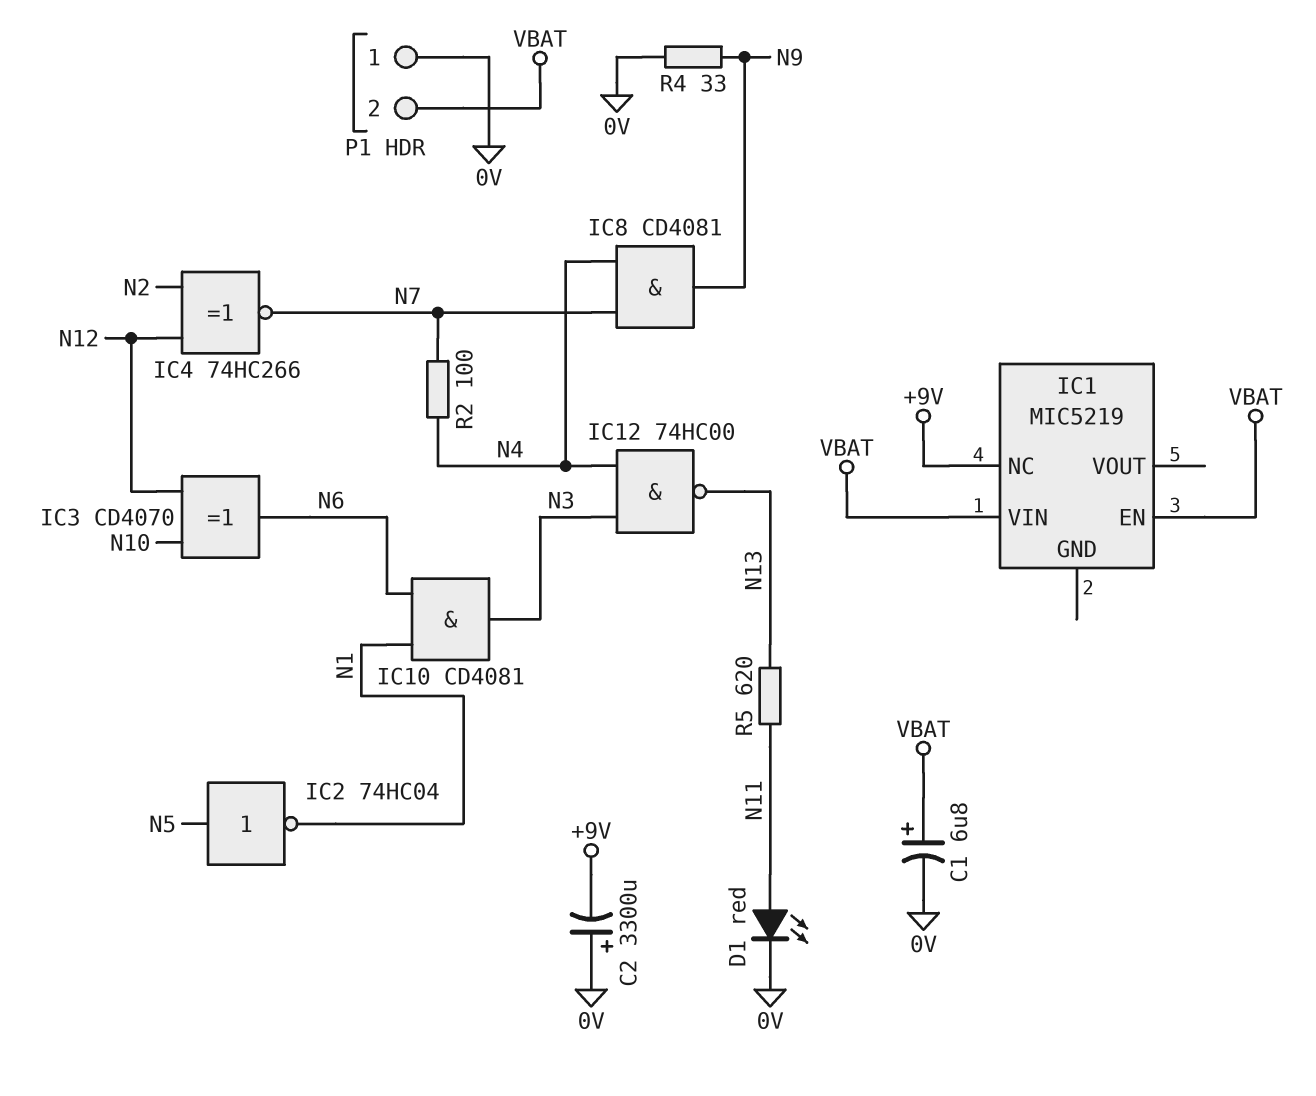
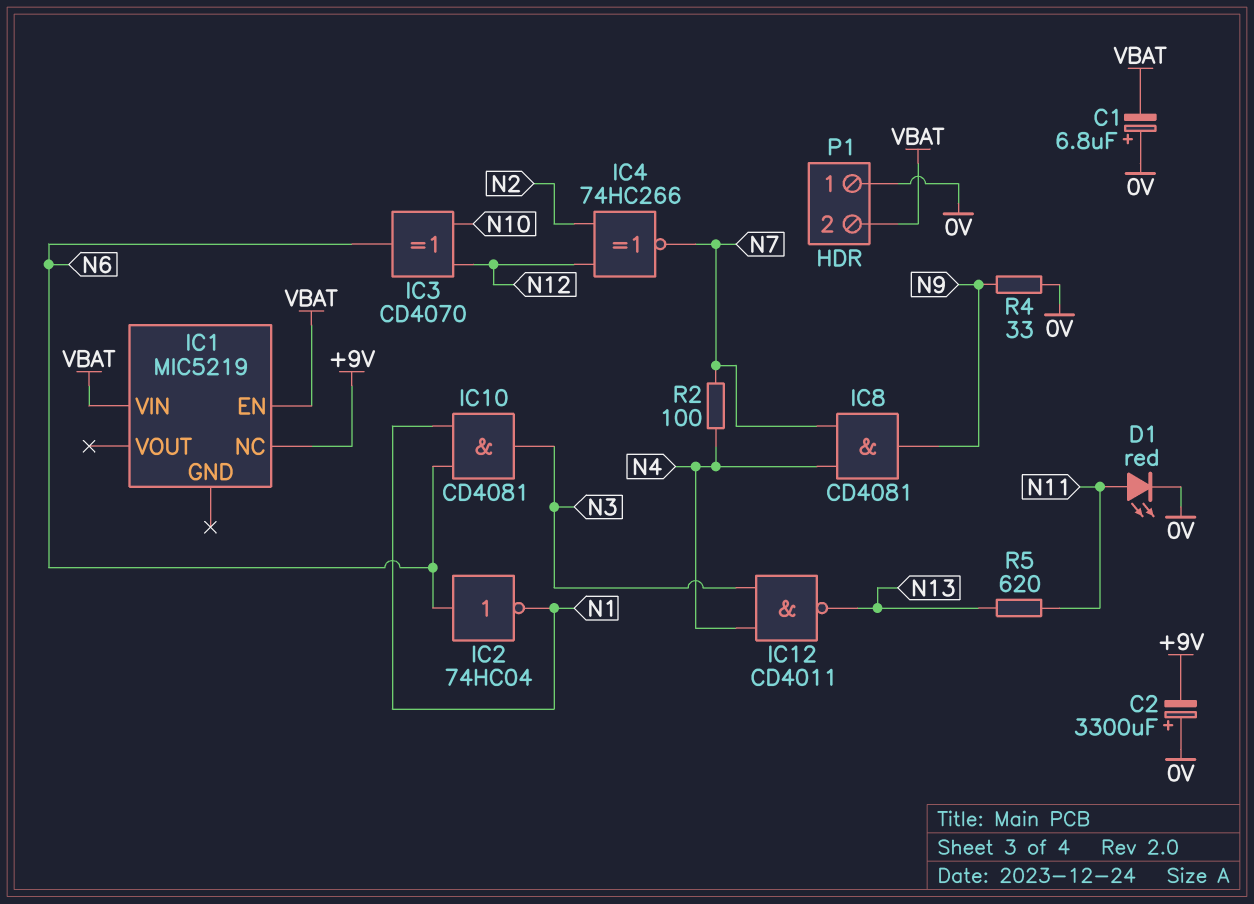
C1: 6.8uF (plus VBAT, minus 0V) -> 6.8uF (plus 0V, minus VBAT)
IC2: NOT 74HC04 (in N5, out N1) -> NOT 74HC04 (in N6, out N1)
IC12: NAND 74HC00 (in N3, in N4, out N13) -> NAND CD4011 (in N3, in N4, out N13)

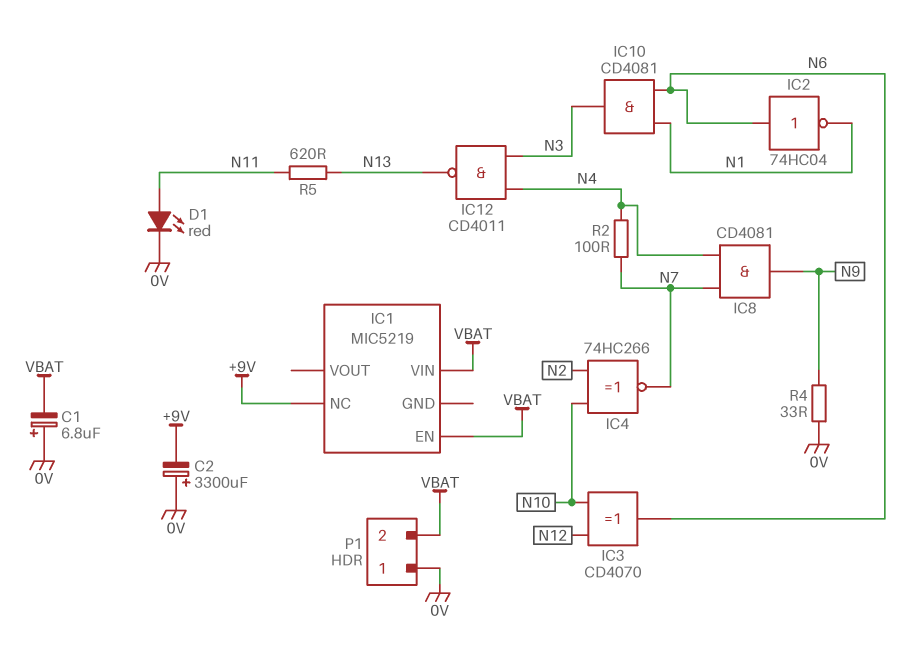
IC4: XNOR 74HC266 (in N2, in N12, out N7) -> XNOR 74HC266 (in N2, in N10, out N7)

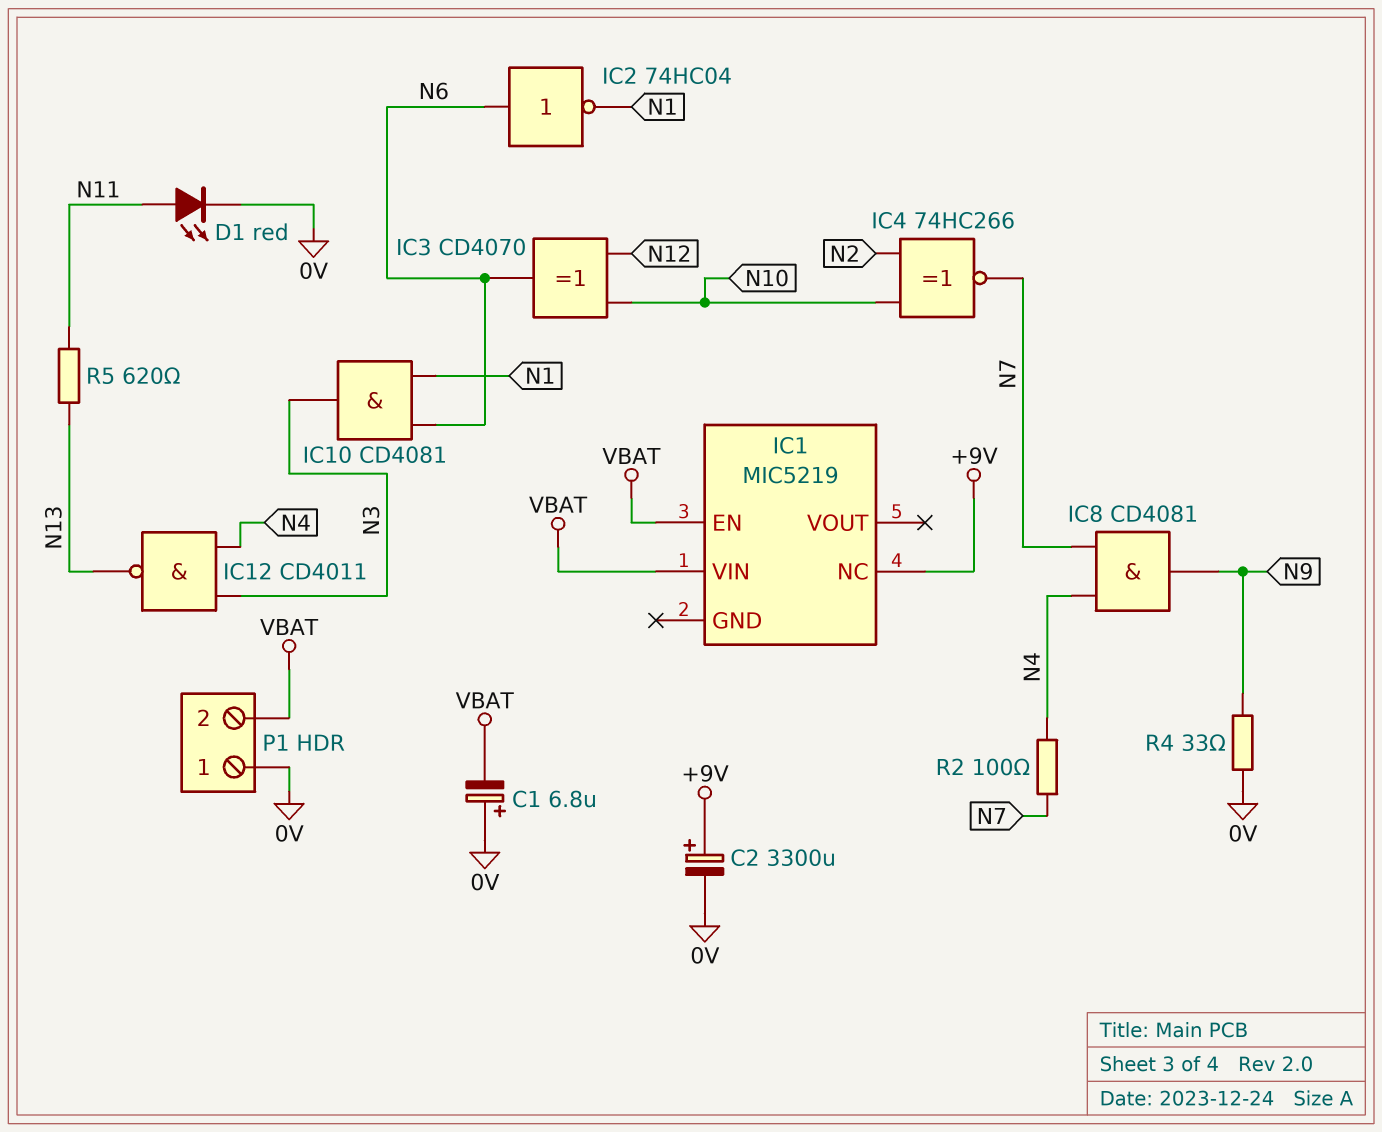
C2: 3300uF (plus 0V, minus +9V) -> 3300uF (plus +9V, minus 0V)

